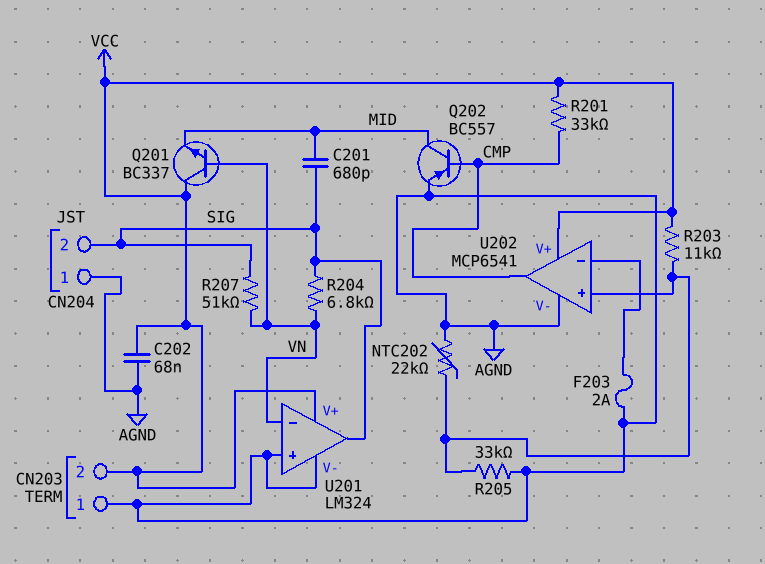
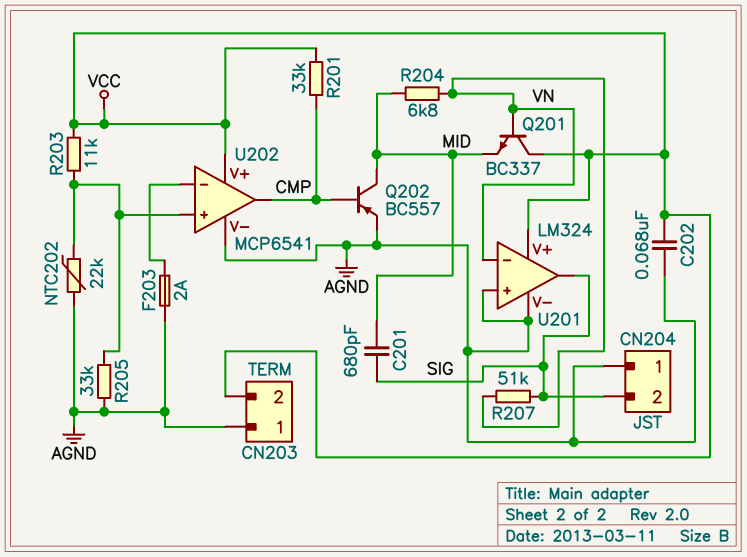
R204: 6.8k (SIG, VN) -> 6.8k (MID, VN)

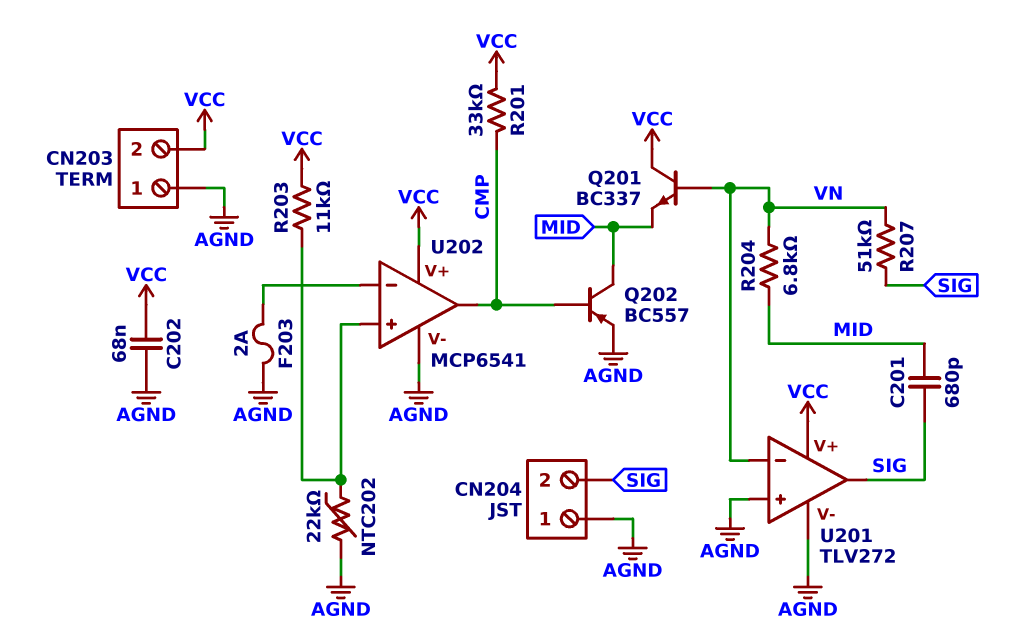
R205: 33k (AGND, U202/in+) -> none
U201: LM324 -> TLV272

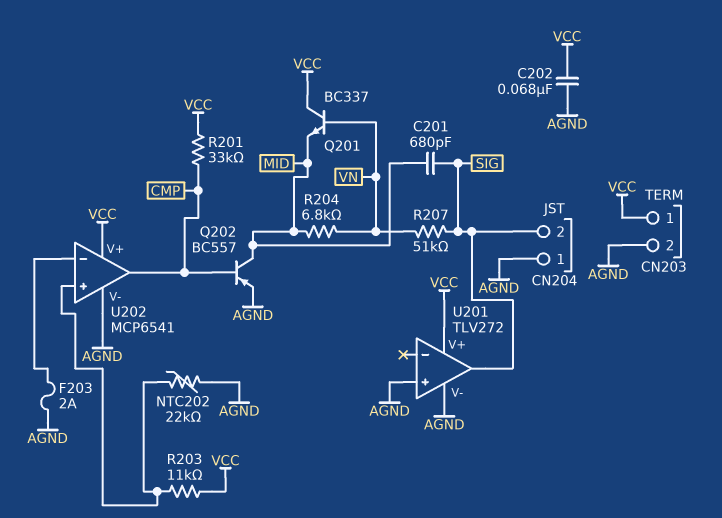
CN203 pin 1: AGND -> VCC
CN203 pin 2: VCC -> AGND
U201 pin in-: VN -> none

